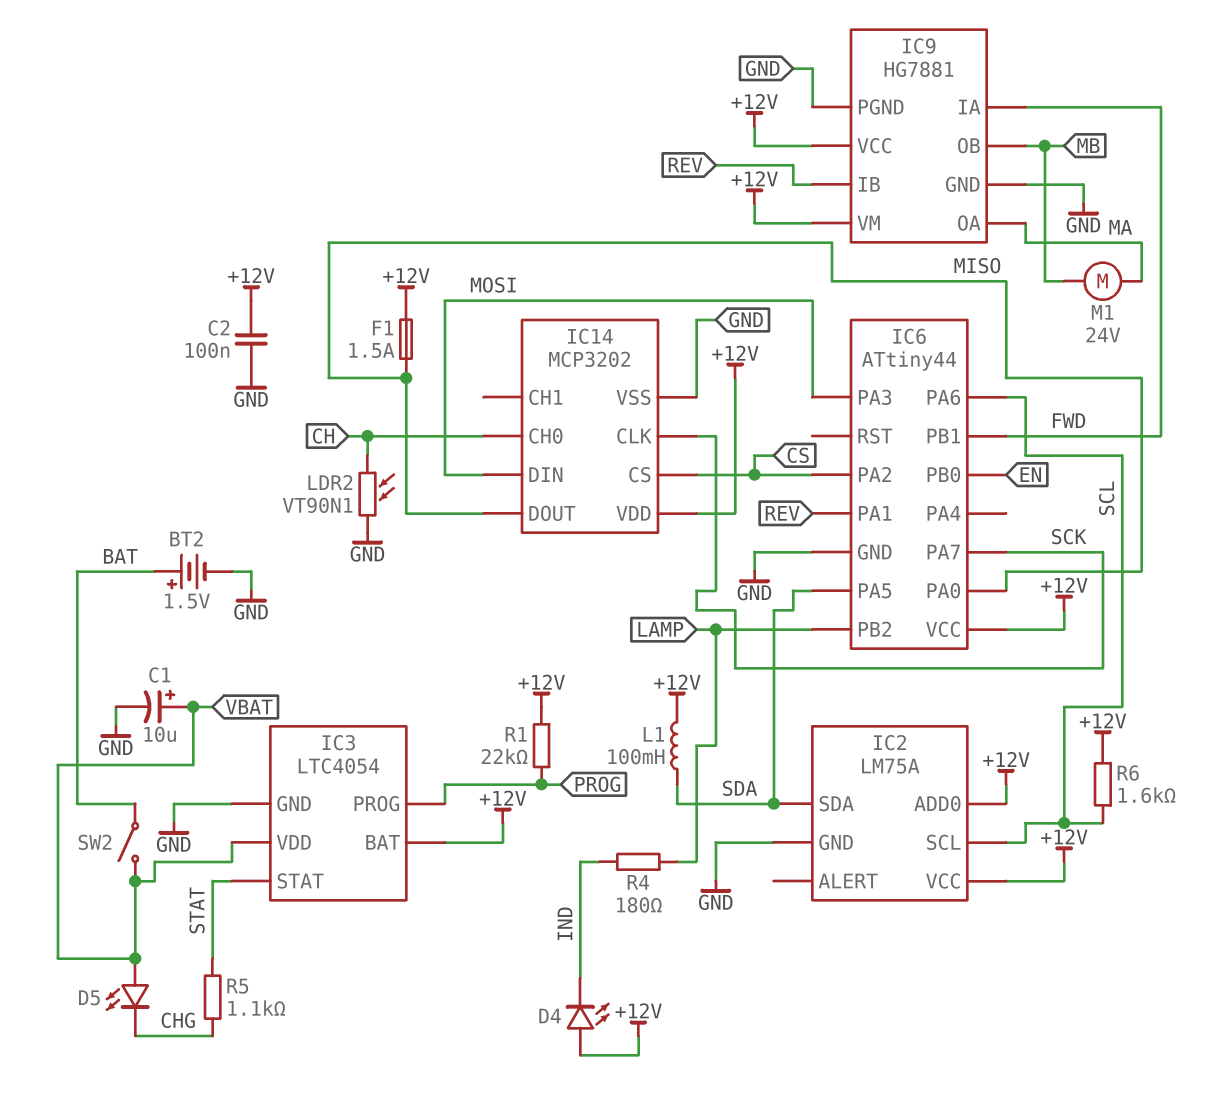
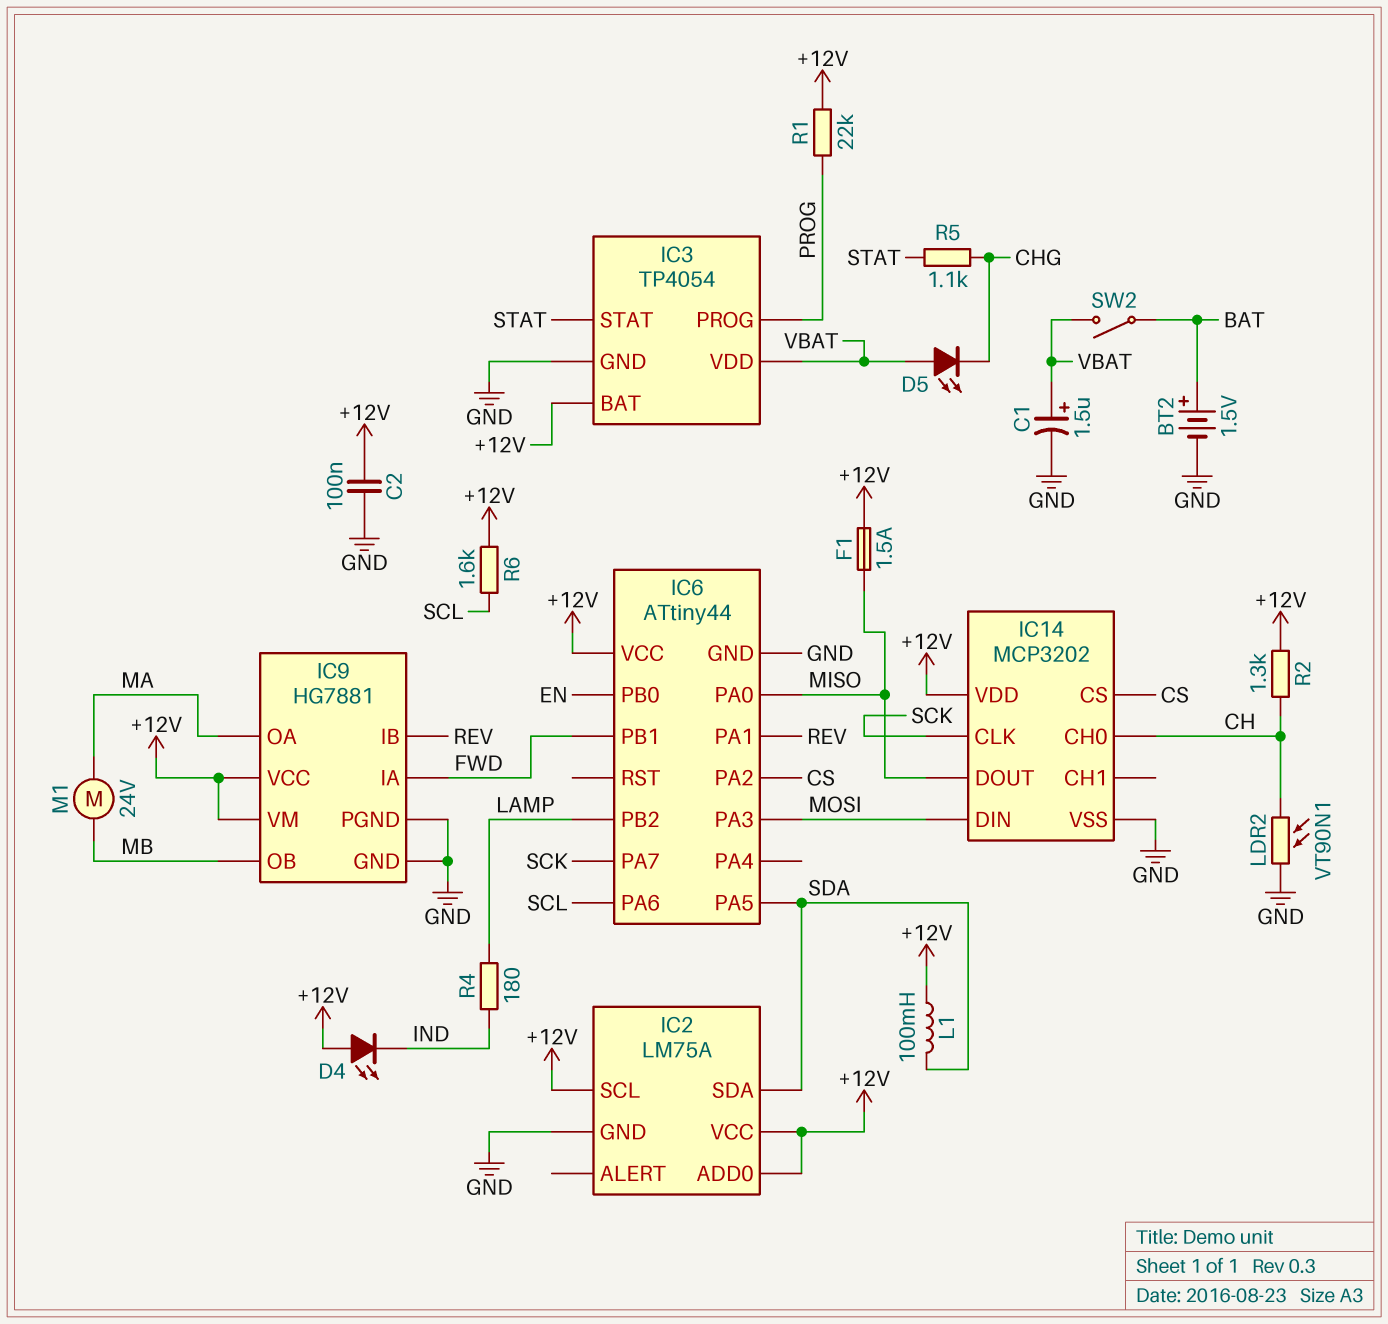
C1: 10uF (plus VBAT, minus GND) -> 1.5uF (plus VBAT, minus GND)
IC2 pin SCL: SCL -> +12V
IC3: LTC4054 -> TP4054
R2: none -> 1.3k (+12V, CH)

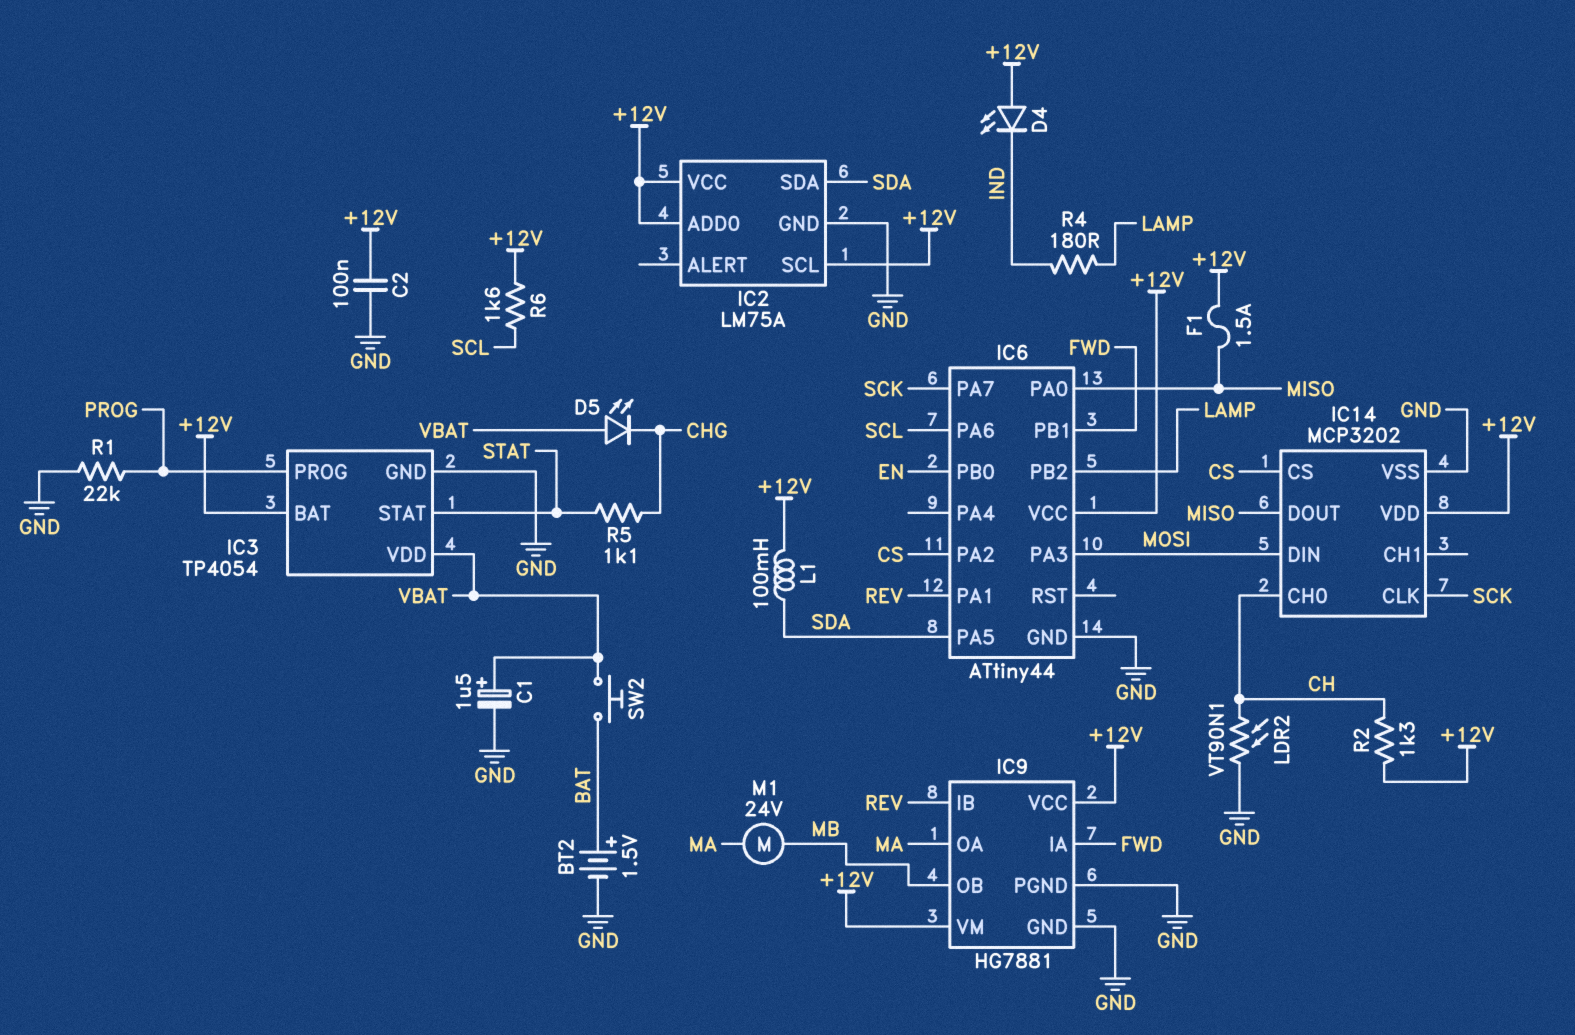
R1: 22k (+12V, PROG) -> 22k (GND, PROG)
SW2: switch (BAT, VBAT) -> button (BAT, VBAT)

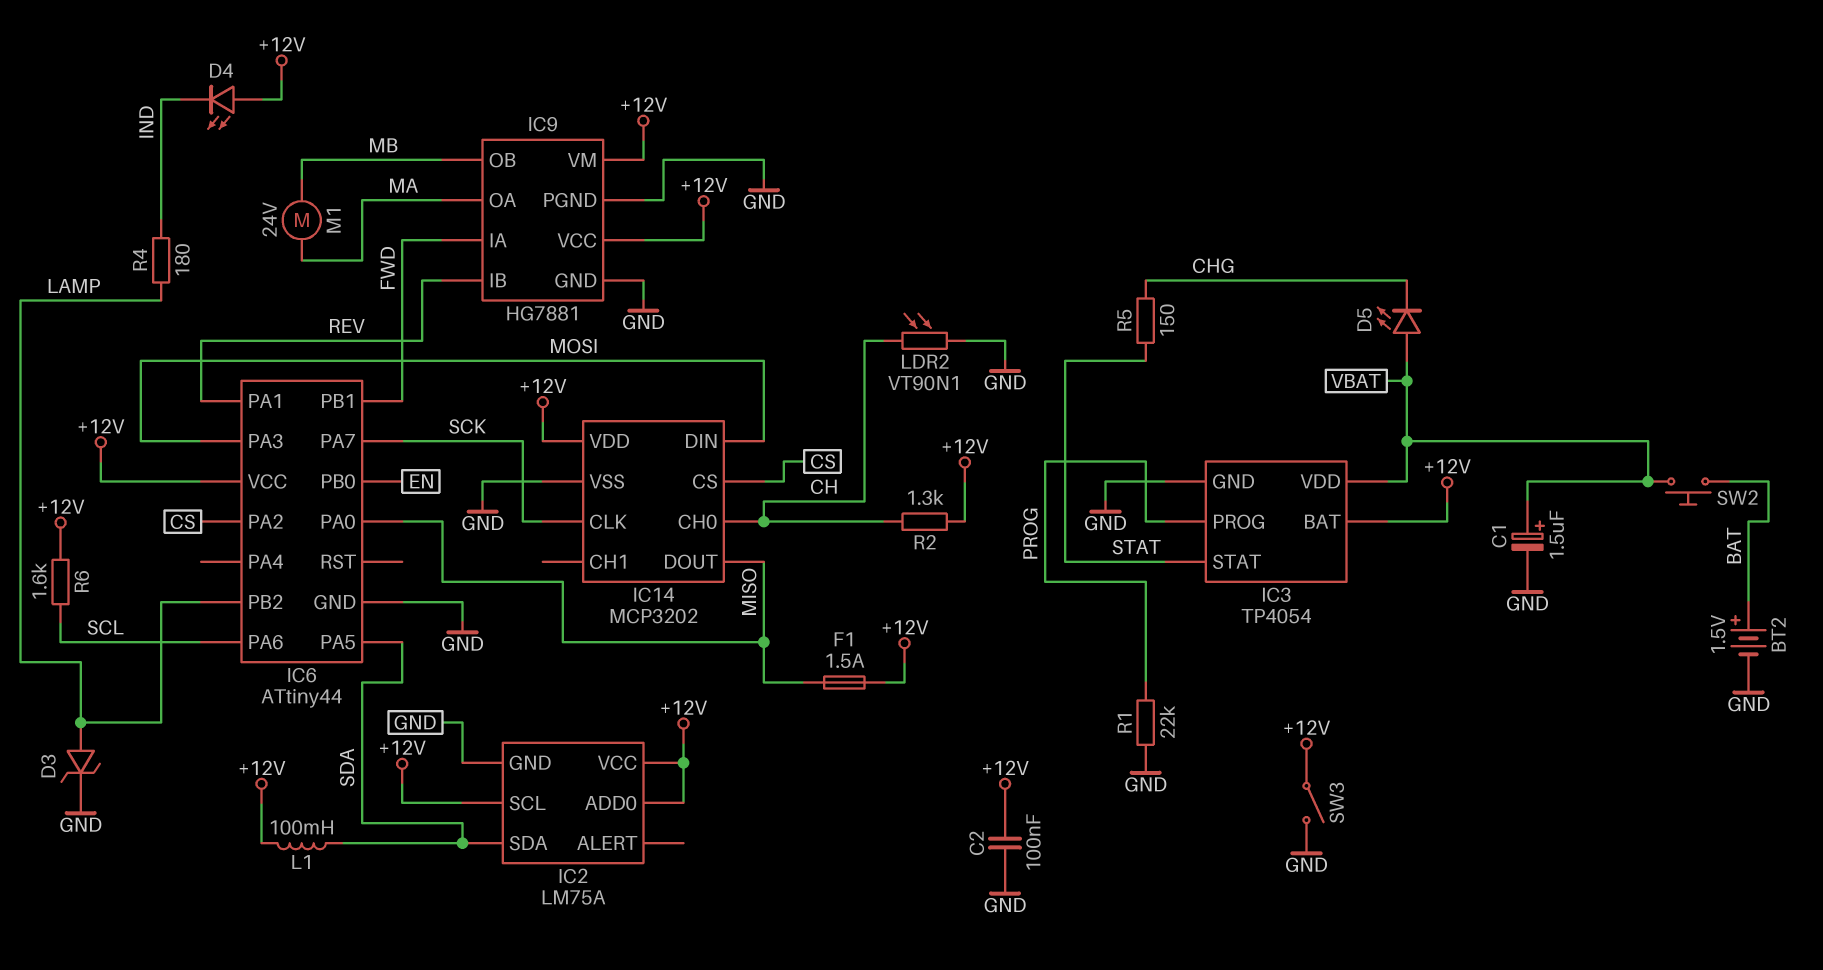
D3: none -> zener (A LAMP, K GND)
R5: 1.1k (CHG, STAT) -> 150 (CHG, STAT)
SW3: none -> switch (+12V, GND)

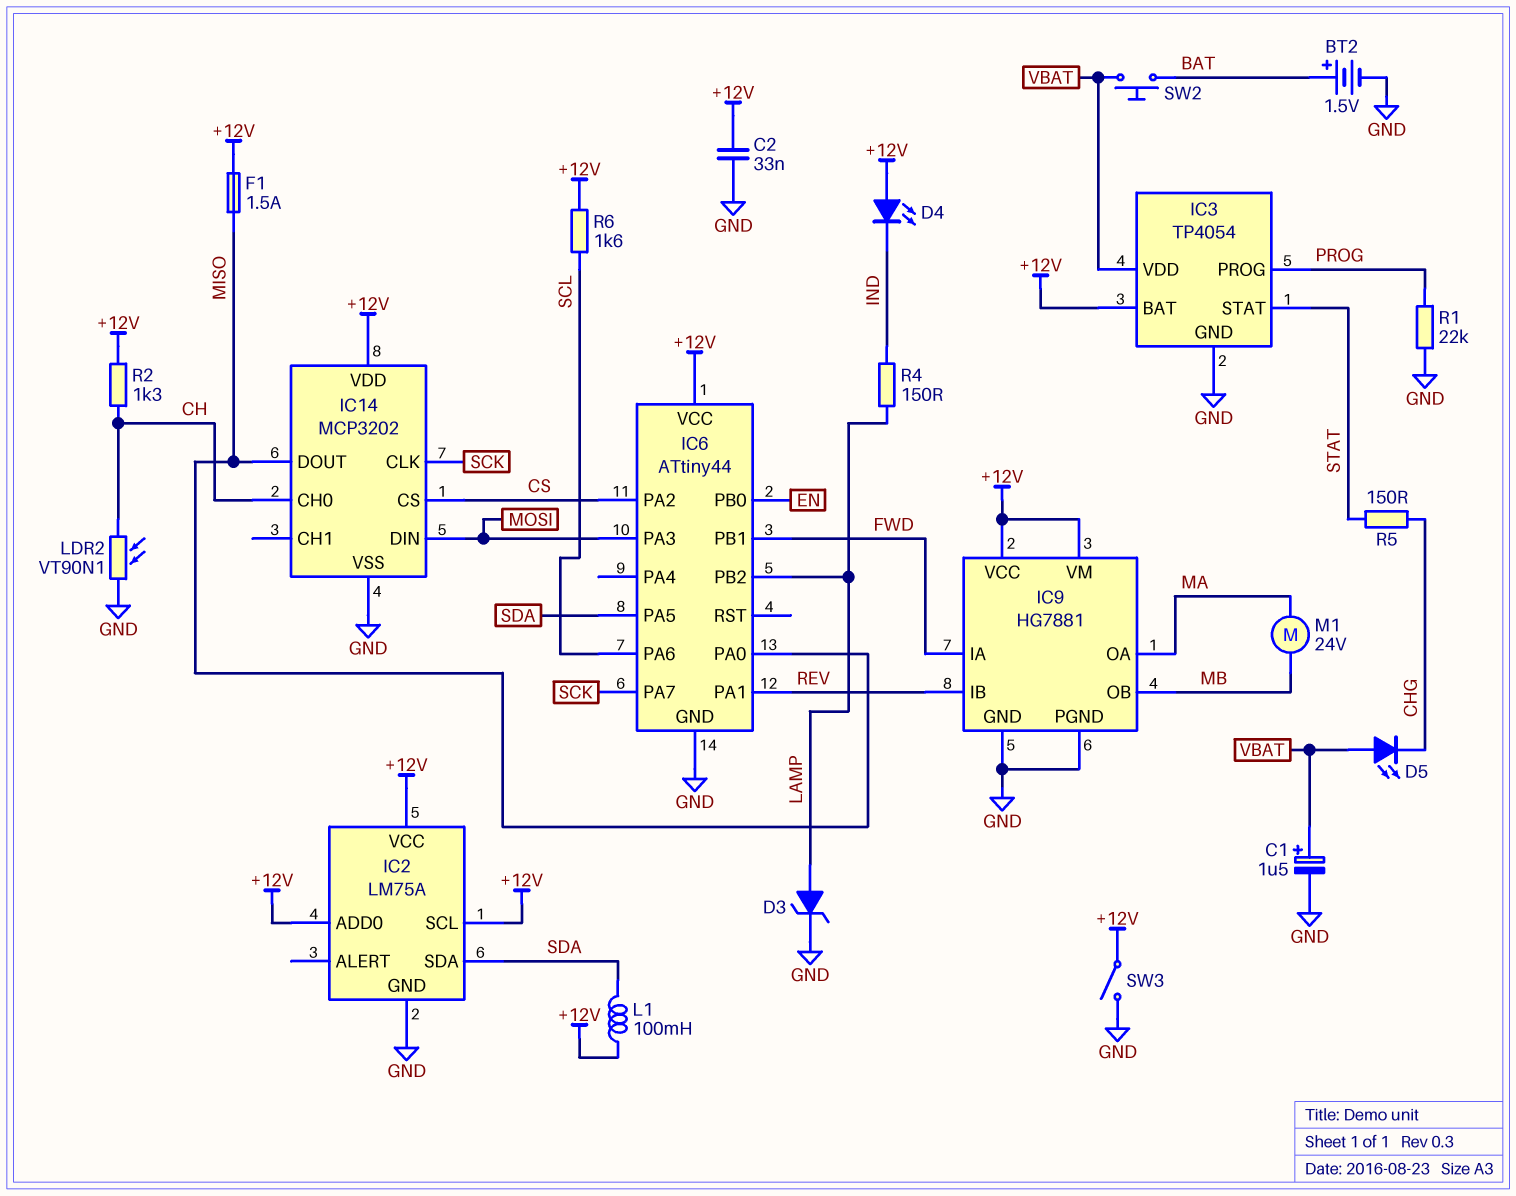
C2: 100nF (+12V, GND) -> 33nF (+12V, GND)
R4: 180 (IND, LAMP) -> 150 (IND, LAMP)

